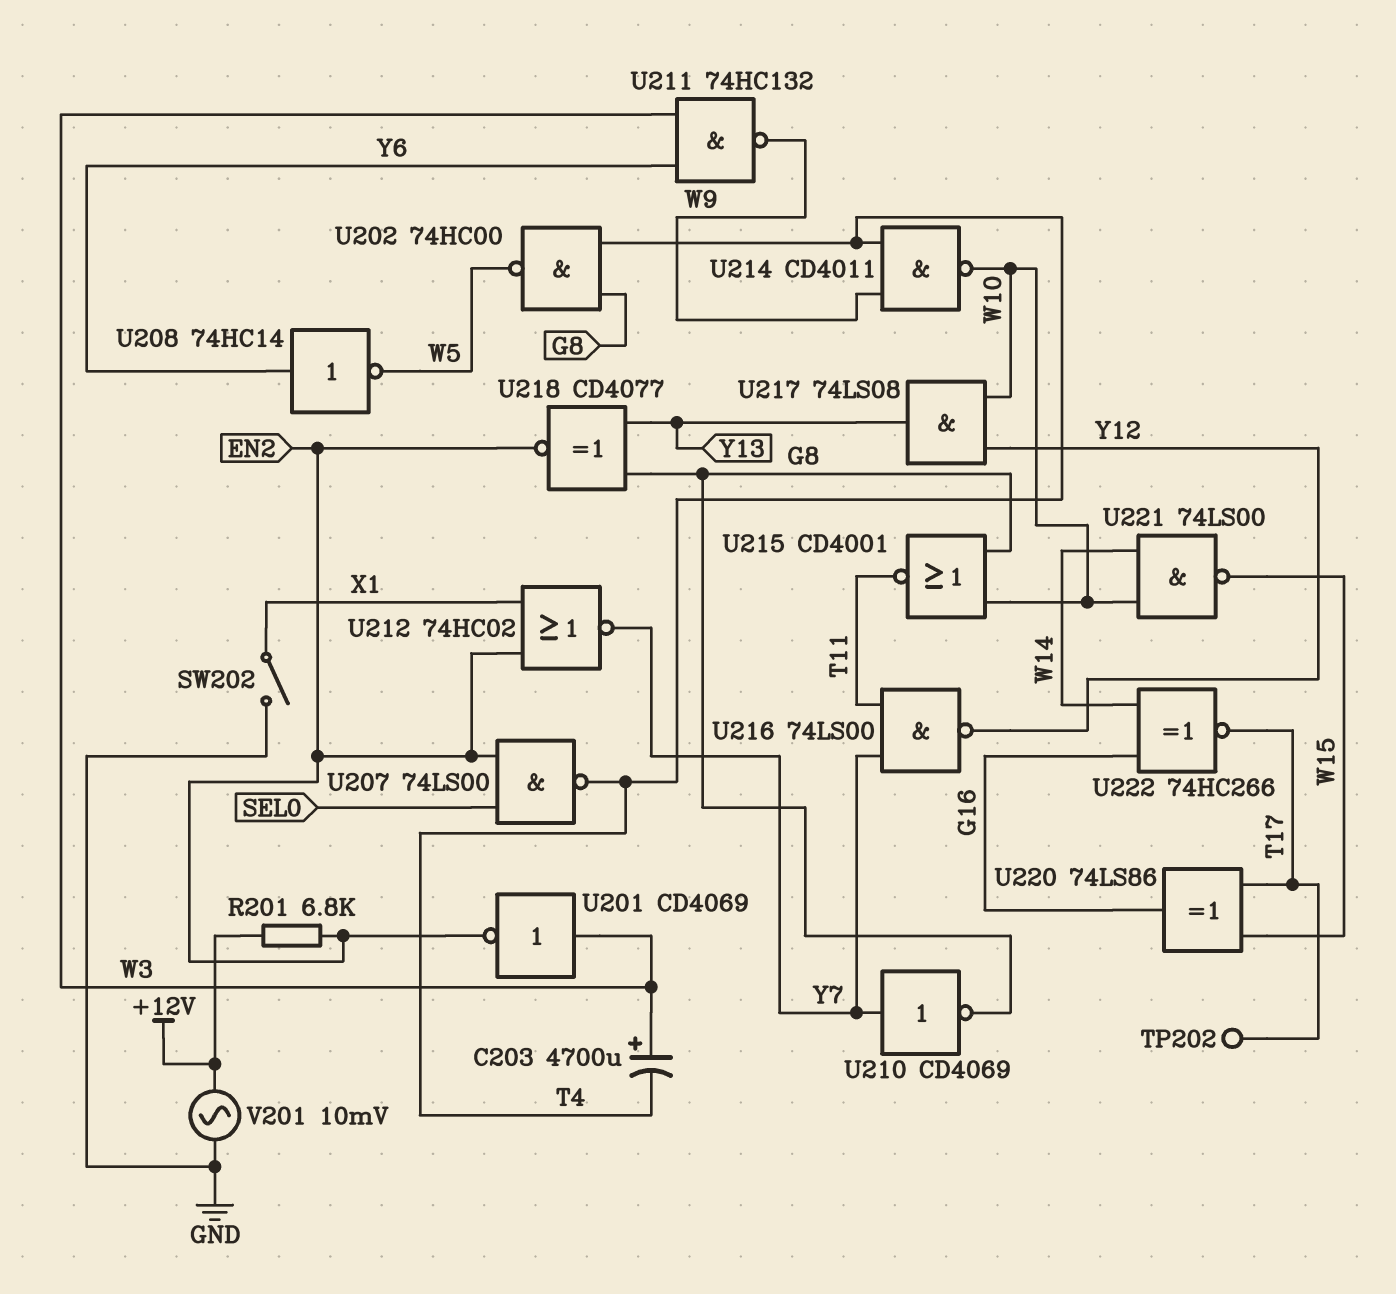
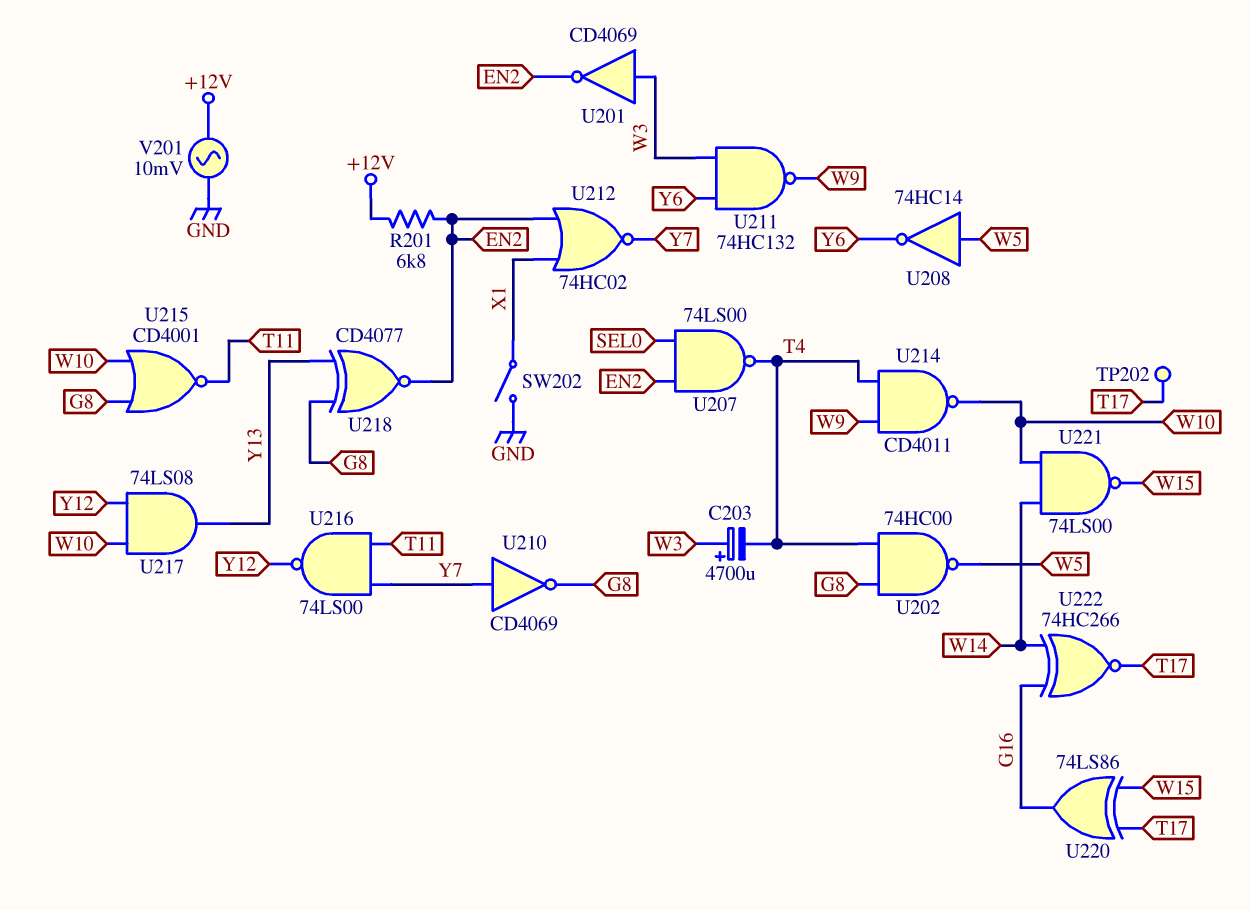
U208: NOT 74HC14 (in Y6, out W5) -> NOT 74HC14 (in W5, out Y6)

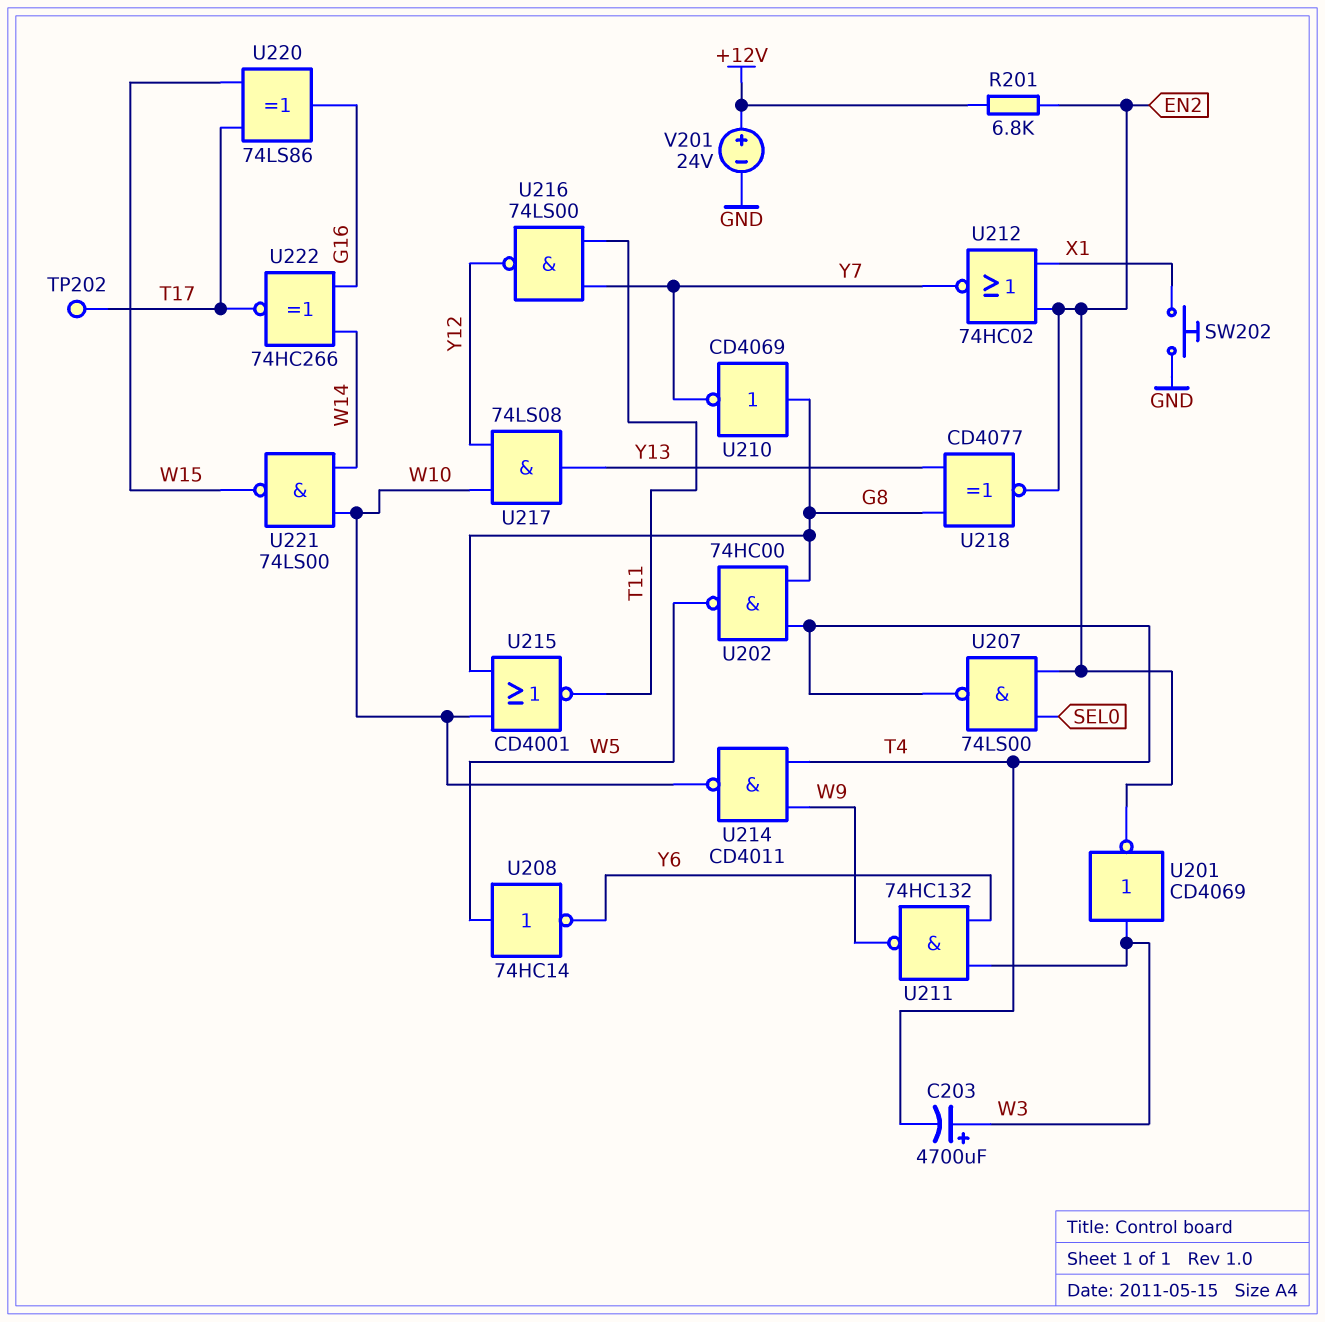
SW202: switch (GND, X1) -> button (GND, X1)
U210: NOT CD4069 (in Y7, out G8) -> NOT CD4069 (in G8, out Y7)
V201: AC 10mV (+12V, GND) -> 24V (plus +12V, minus GND)

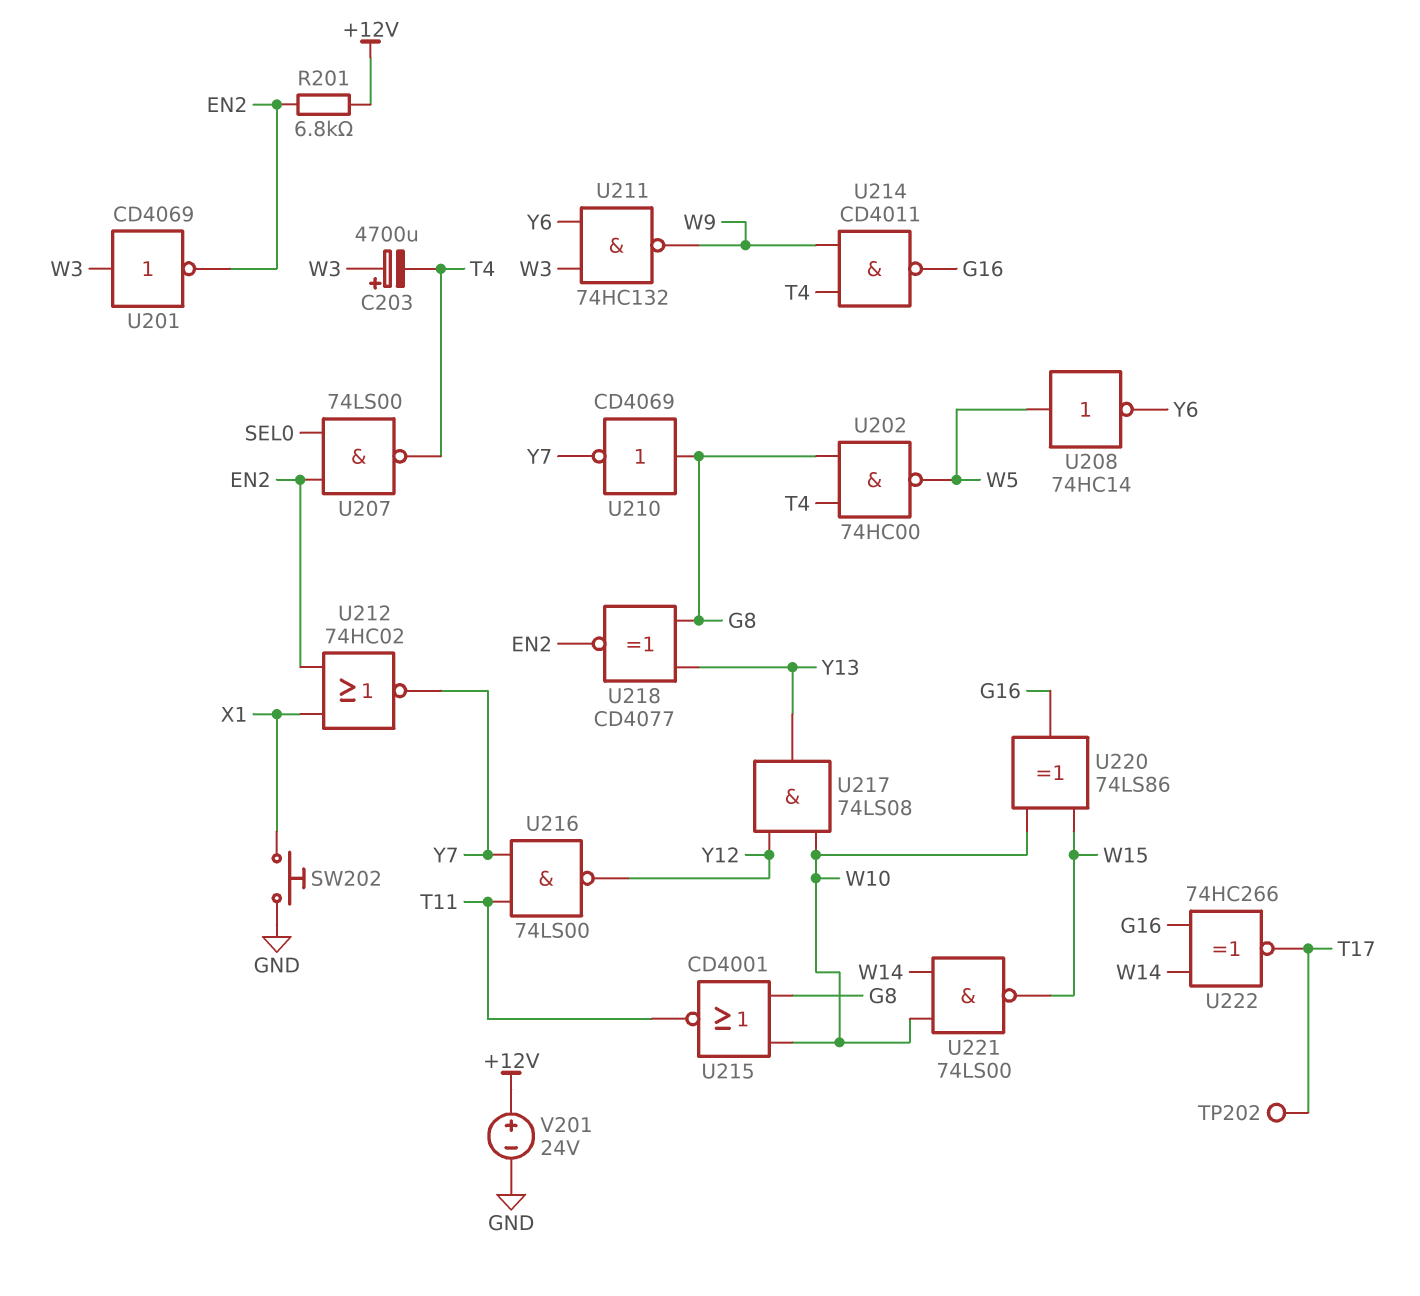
U214: NAND CD4011 (in T4, in W9, out W10) -> NAND CD4011 (in T4, in W9, out G16)
U220: XOR 74LS86 (in T17, in W15, out G16) -> XOR 74LS86 (in W10, in W15, out G16)

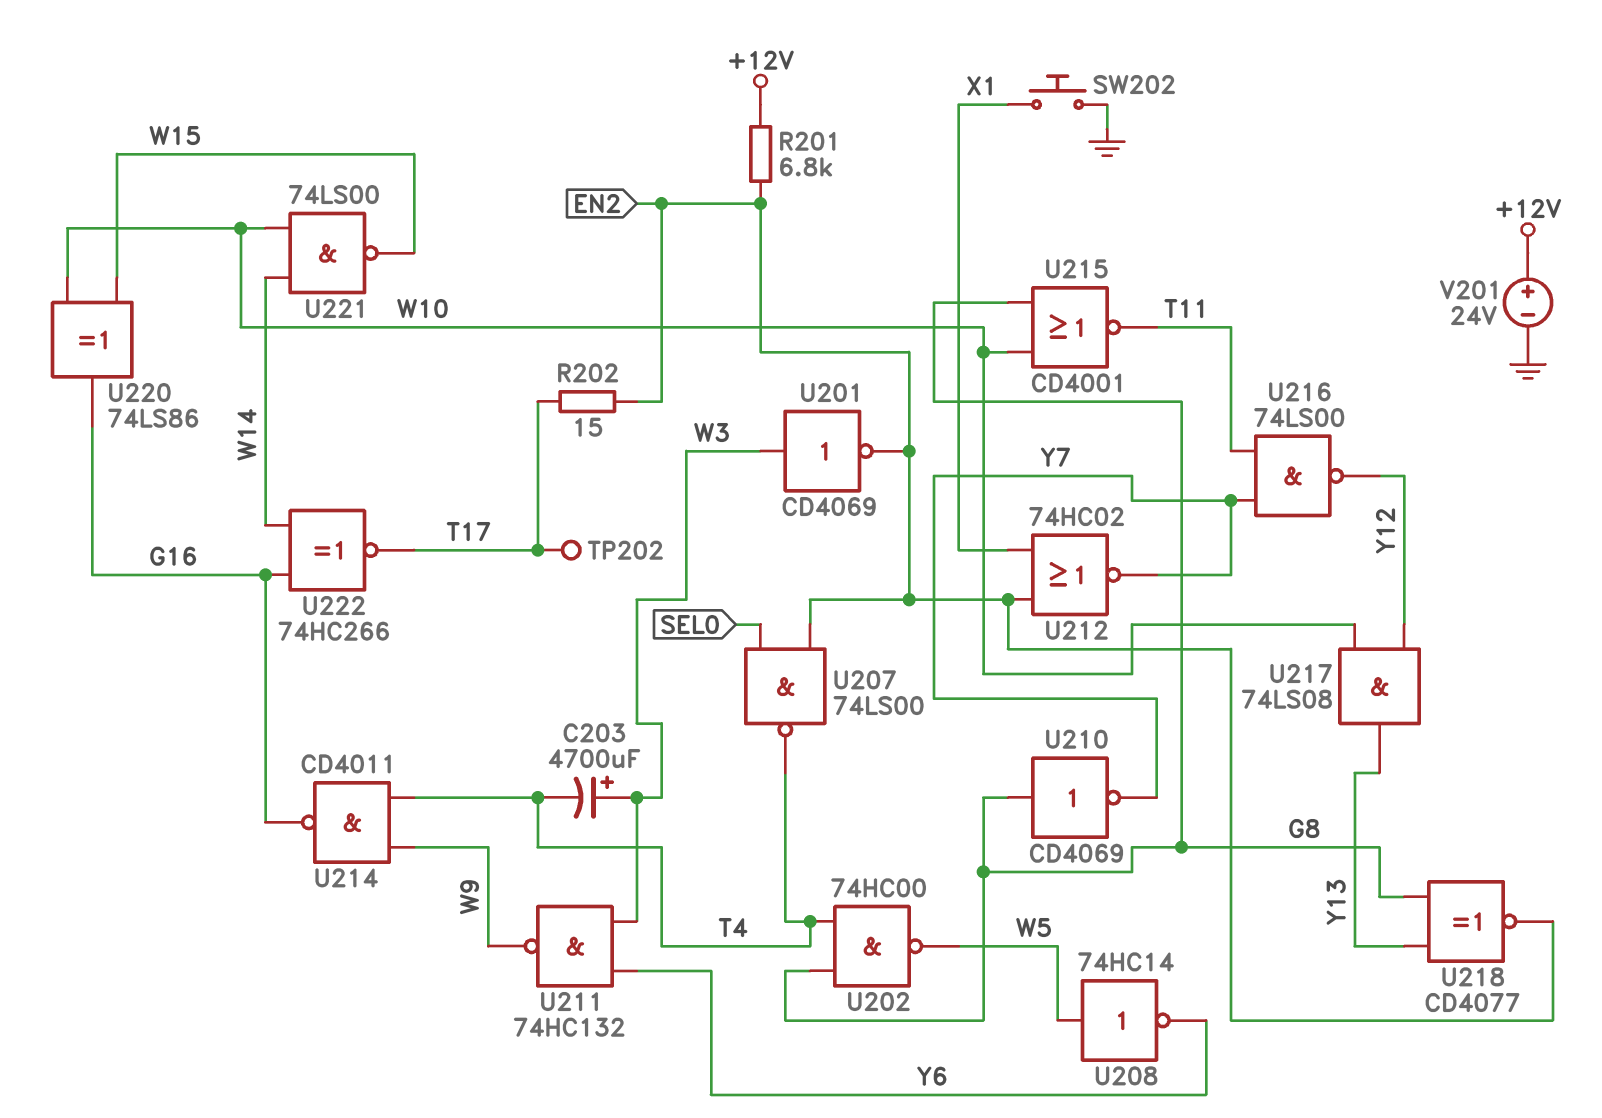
R202: none -> 15 (EN2, T17)

